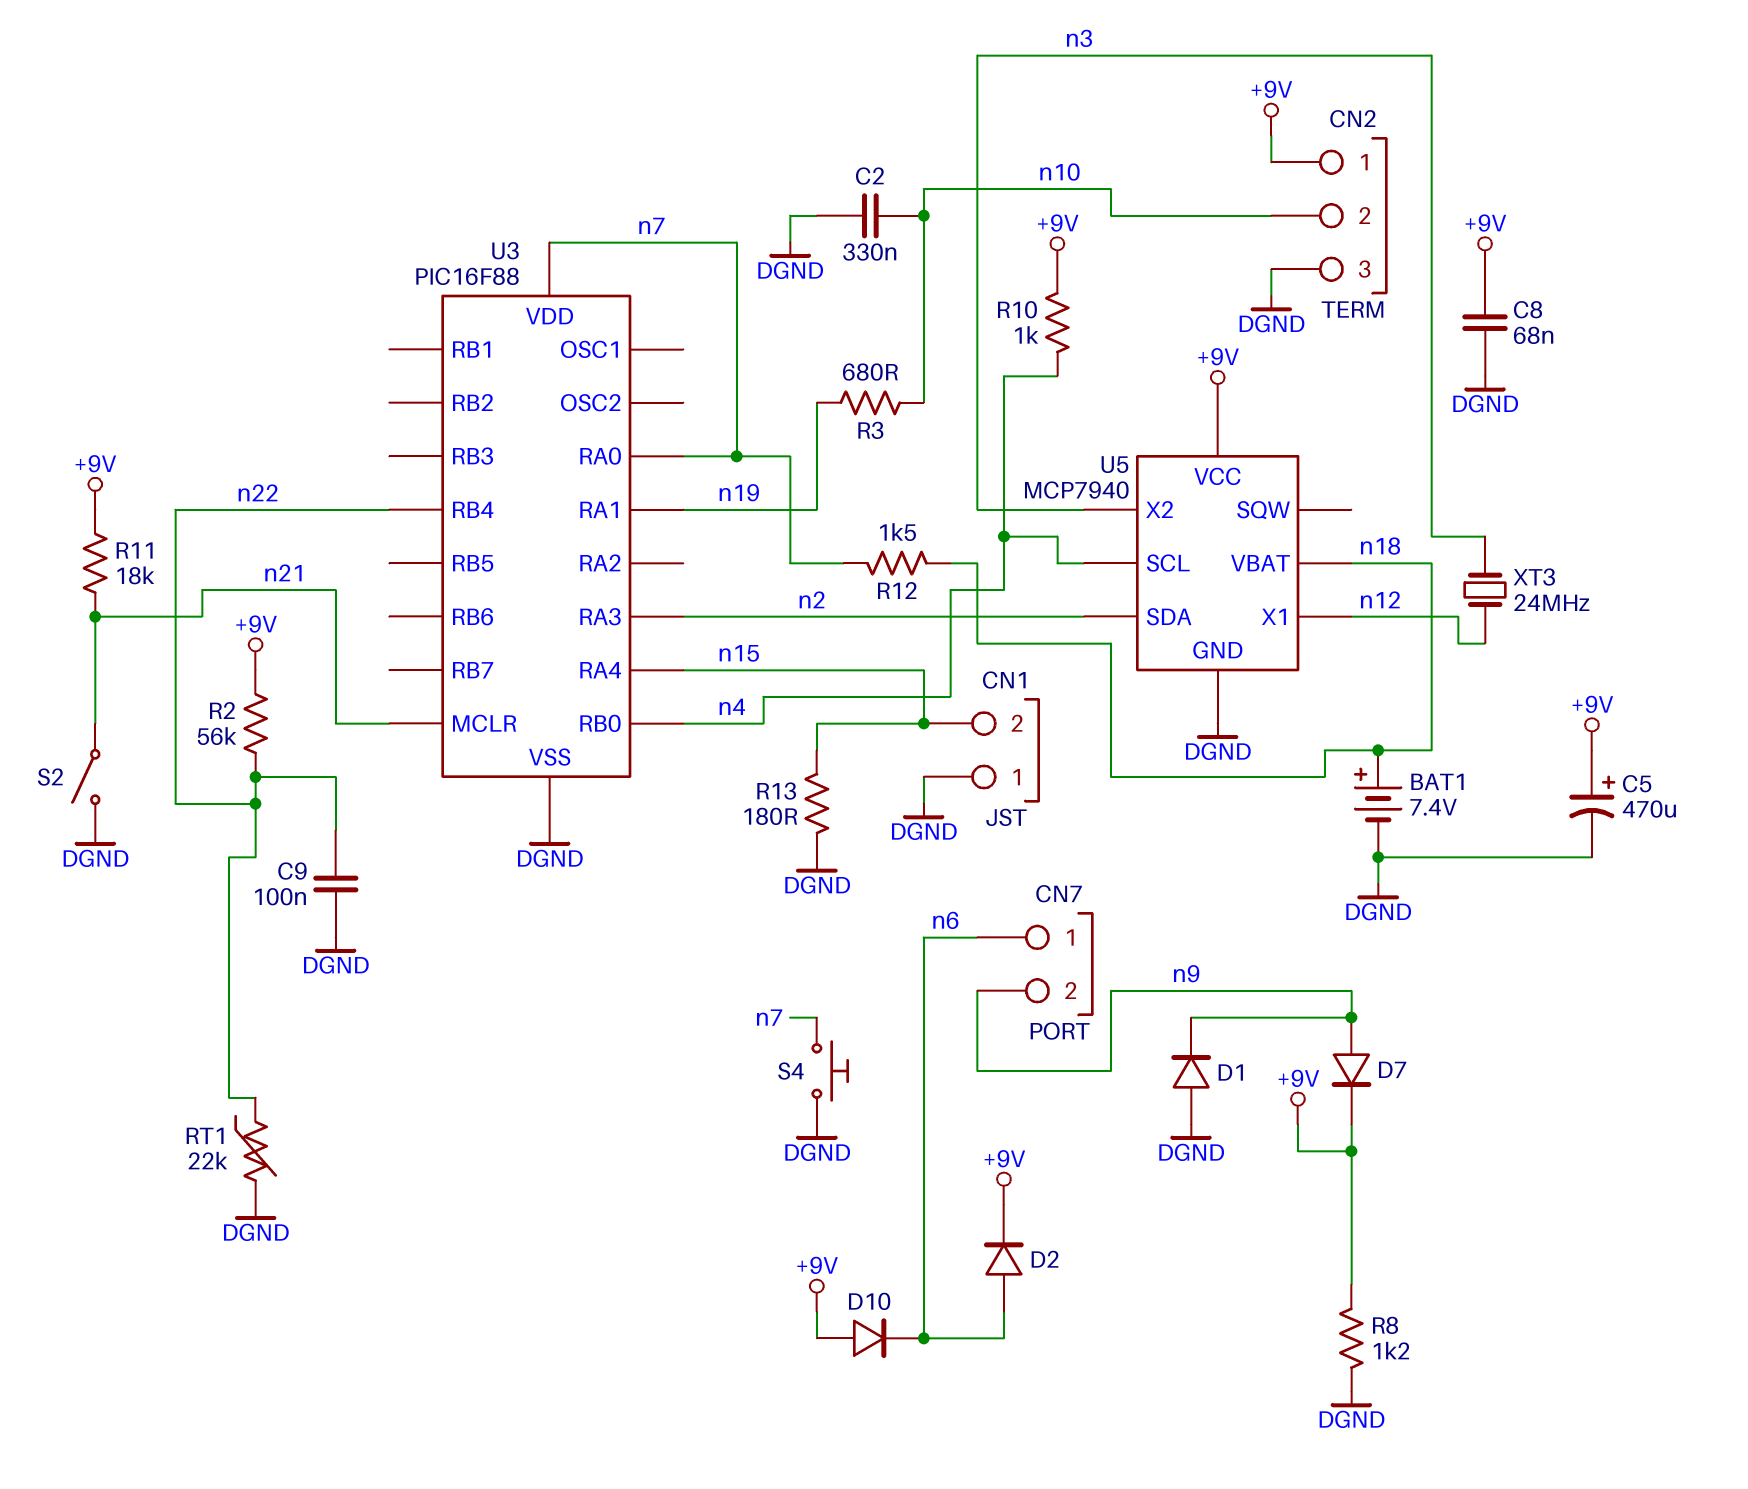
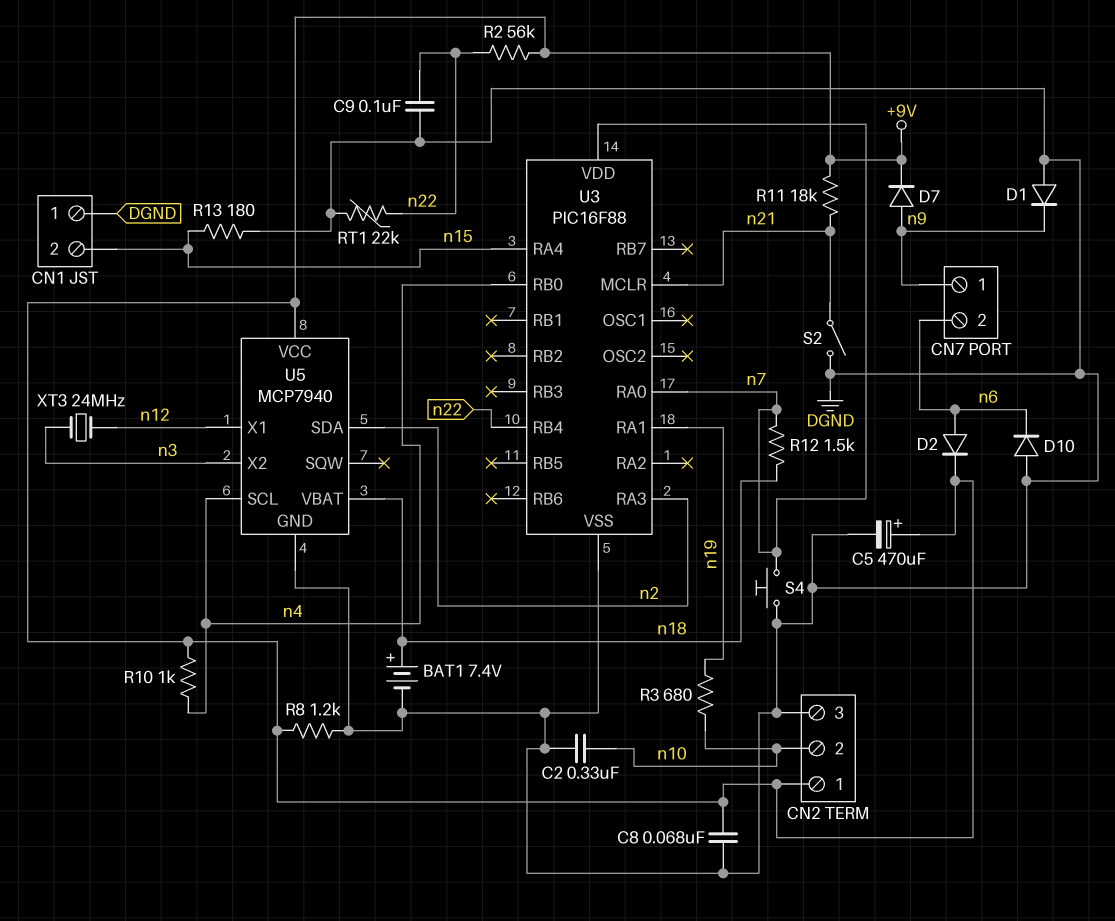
CN7 pin 1: n6 -> n9
CN7 pin 2: n9 -> n6
D10: diode (A +9V, K n6) -> diode (A DGND, K n6)

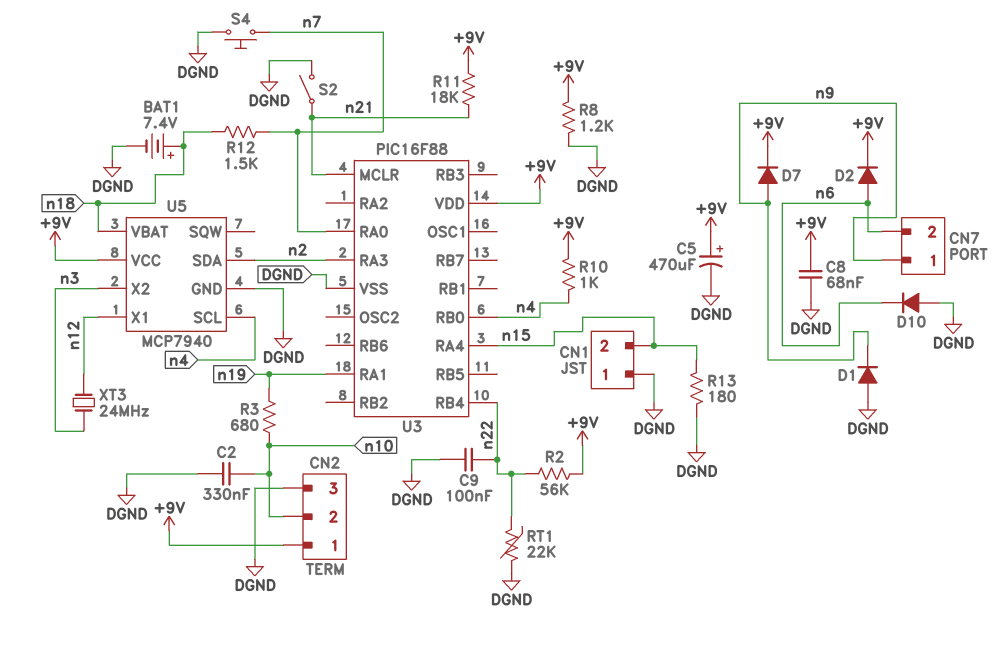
U3 pin VDD: n7 -> +9V

